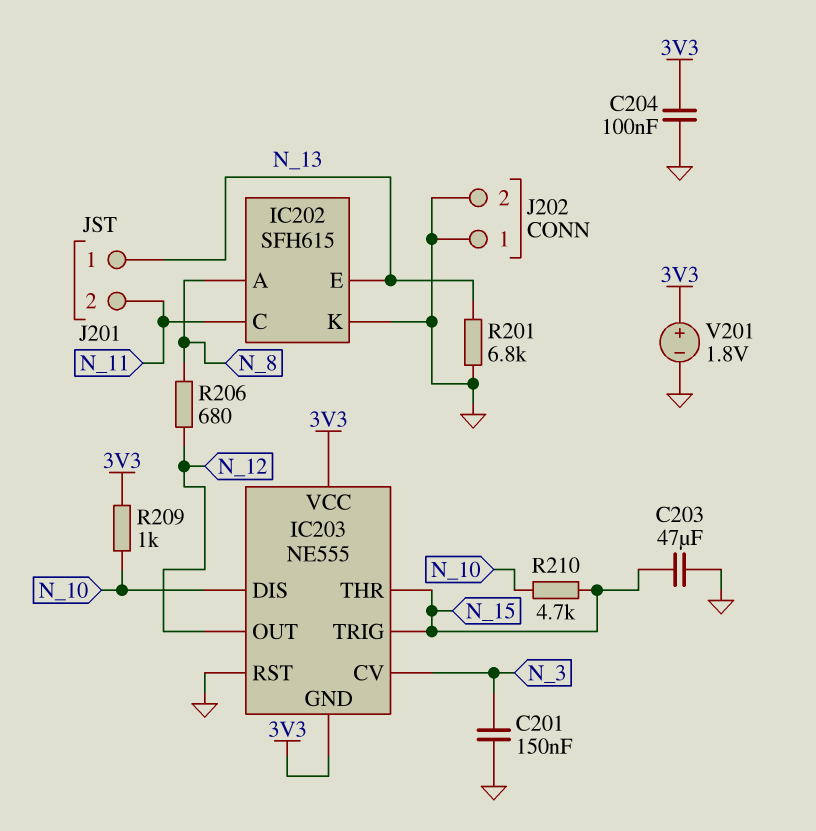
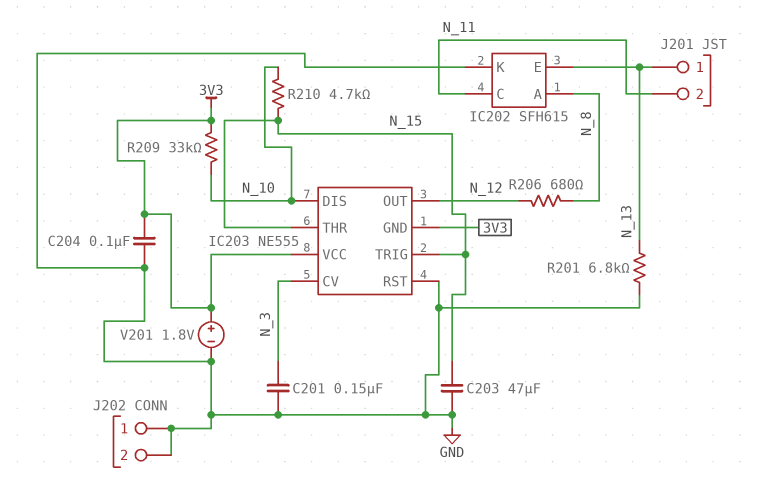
R209: 1k (3V3, N_10) -> 33k (3V3, N_10)

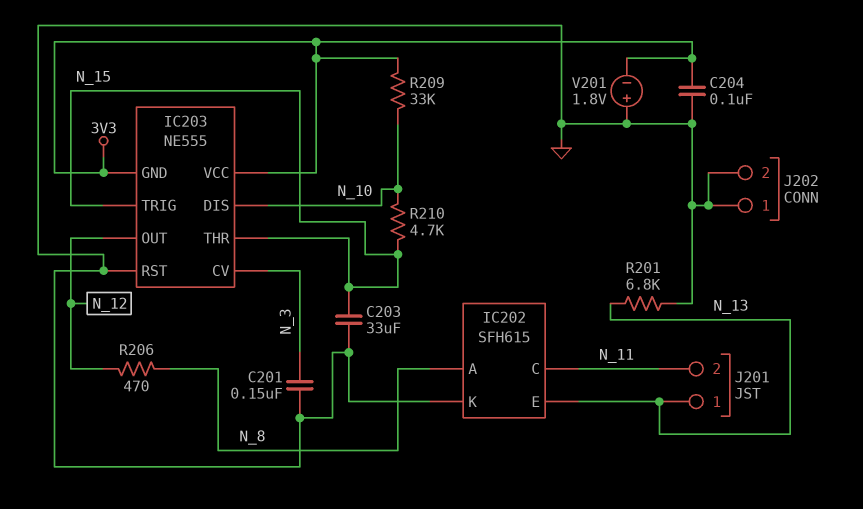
C203: 47uF (GND, N_15) -> 33uF (GND, N_15)
R206: 680 (N_8, N_12) -> 470 (N_8, N_12)
V201: 1.8V (plus 3V3, minus GND) -> 1.8V (plus GND, minus 3V3)

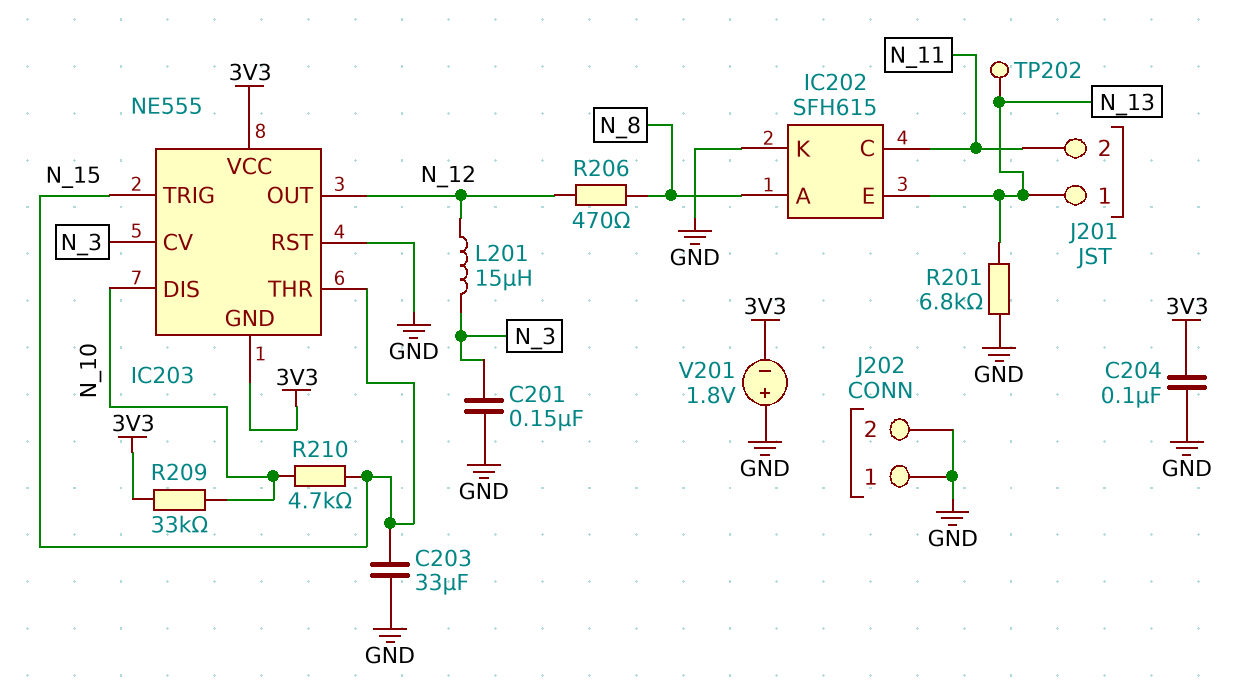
L201: none -> 15uH (N_3, N_12)
TP202: none -> test point (N_13)

